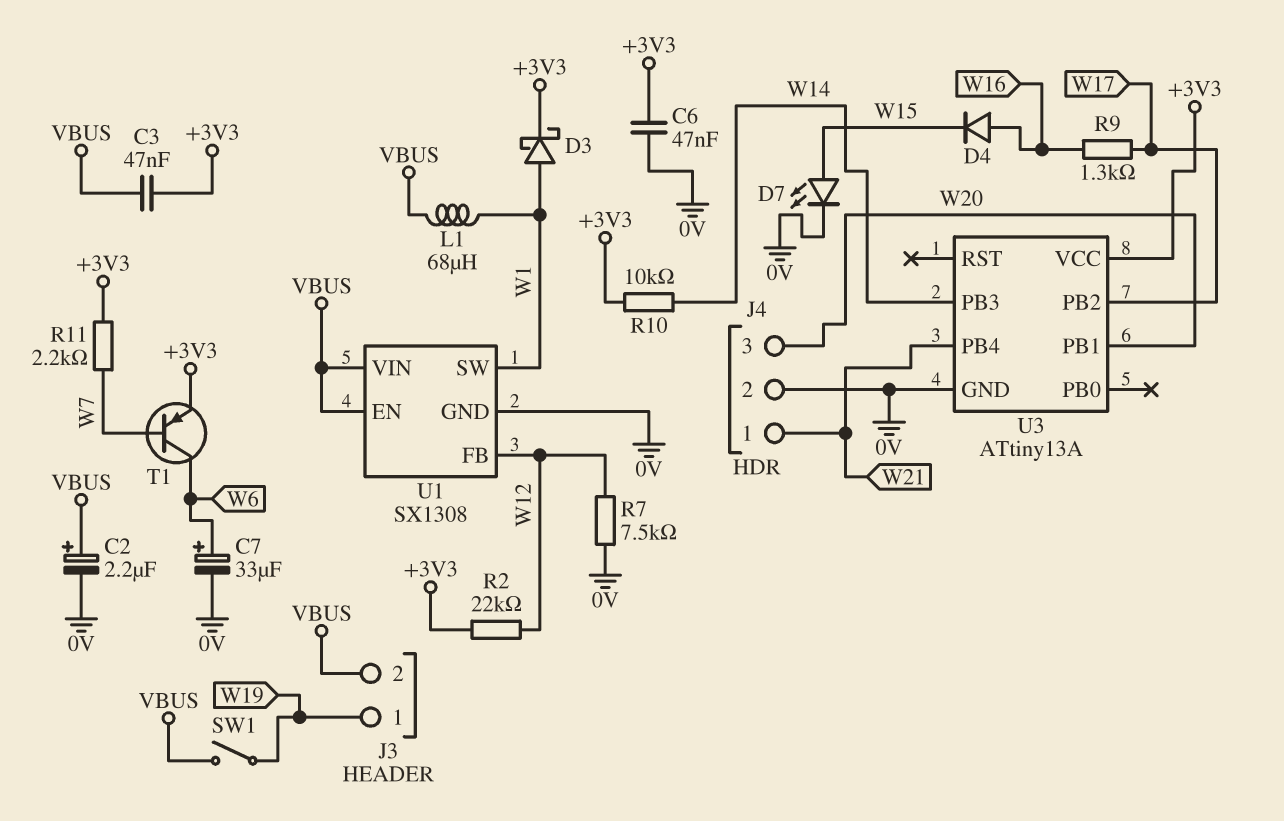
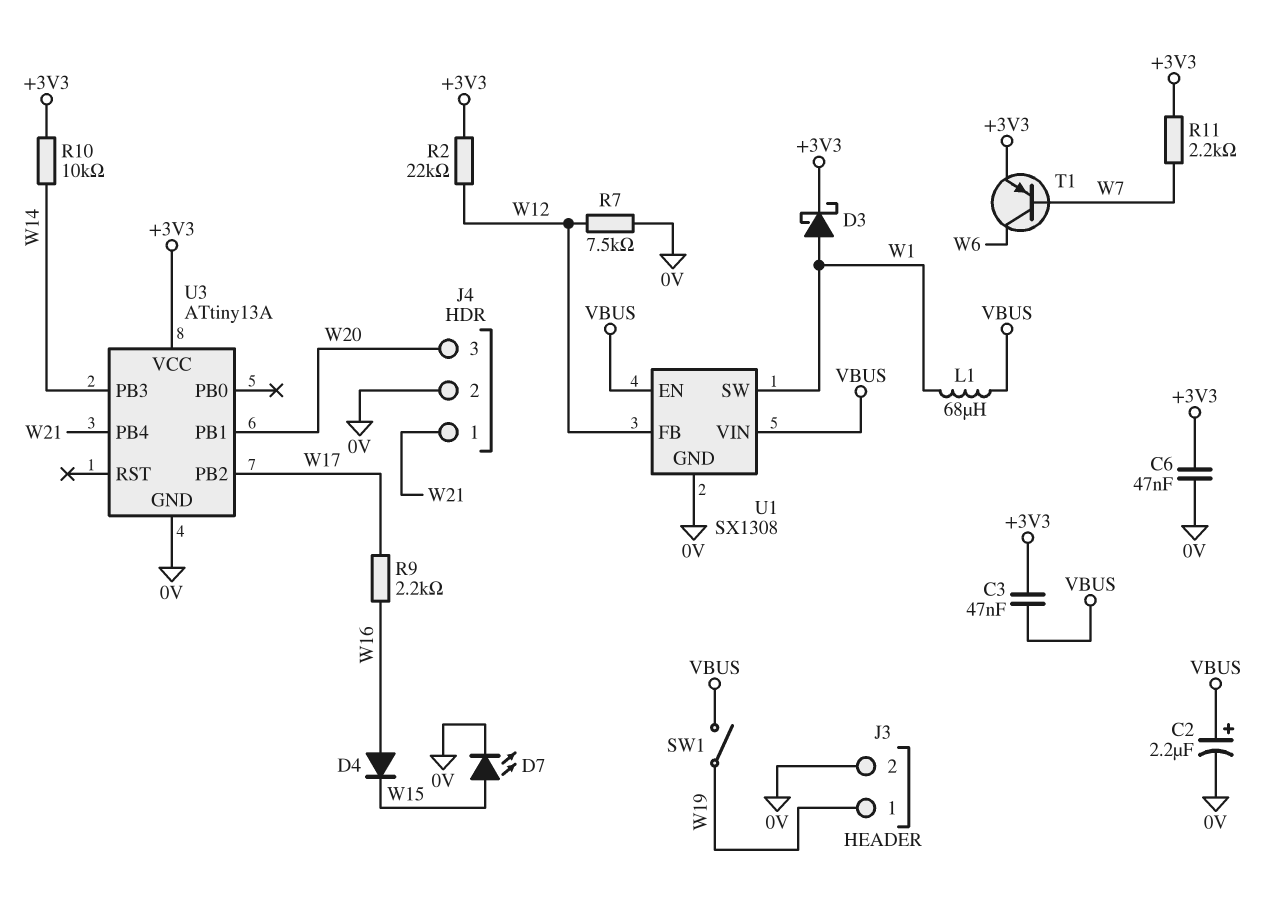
C7: 33uF (plus W6, minus 0V) -> none
J3 pin 2: VBUS -> 0V
R9: 1.3k (W16, W17) -> 2.2k (W16, W17)

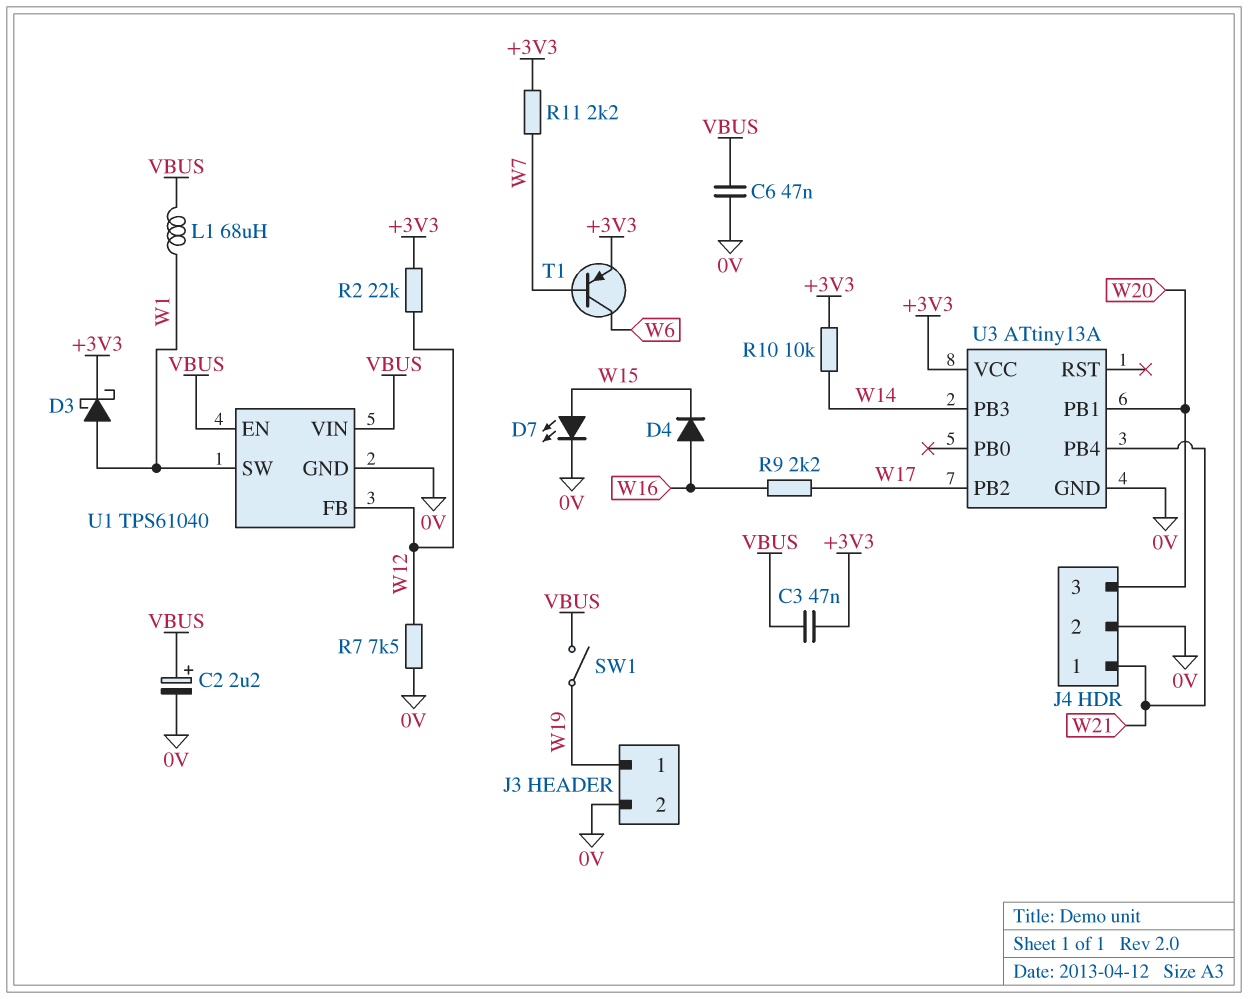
C6: 47nF (+3V3, 0V) -> 47nF (0V, VBUS)
U1: SX1308 -> TPS61040

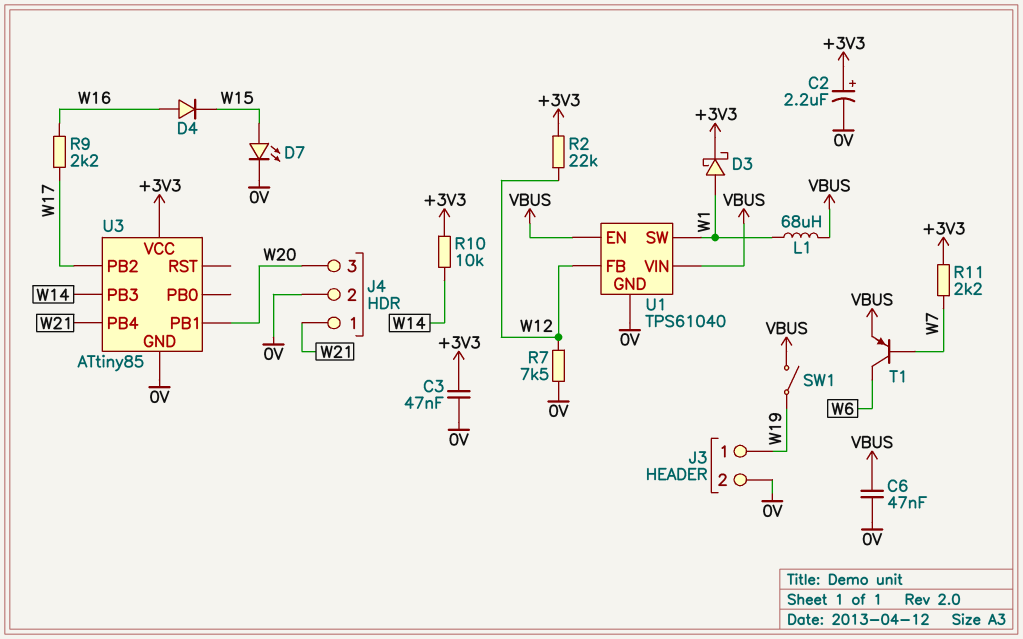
C2: 2.2uF (plus VBUS, minus 0V) -> 2.2uF (plus +3V3, minus 0V)
C3: 47nF (+3V3, VBUS) -> 47nF (+3V3, 0V)
T1: PNP (B W7, C W6, E +3V3) -> PNP (B W7, C W6, E VBUS)
U3: ATtiny13A -> ATtiny85

